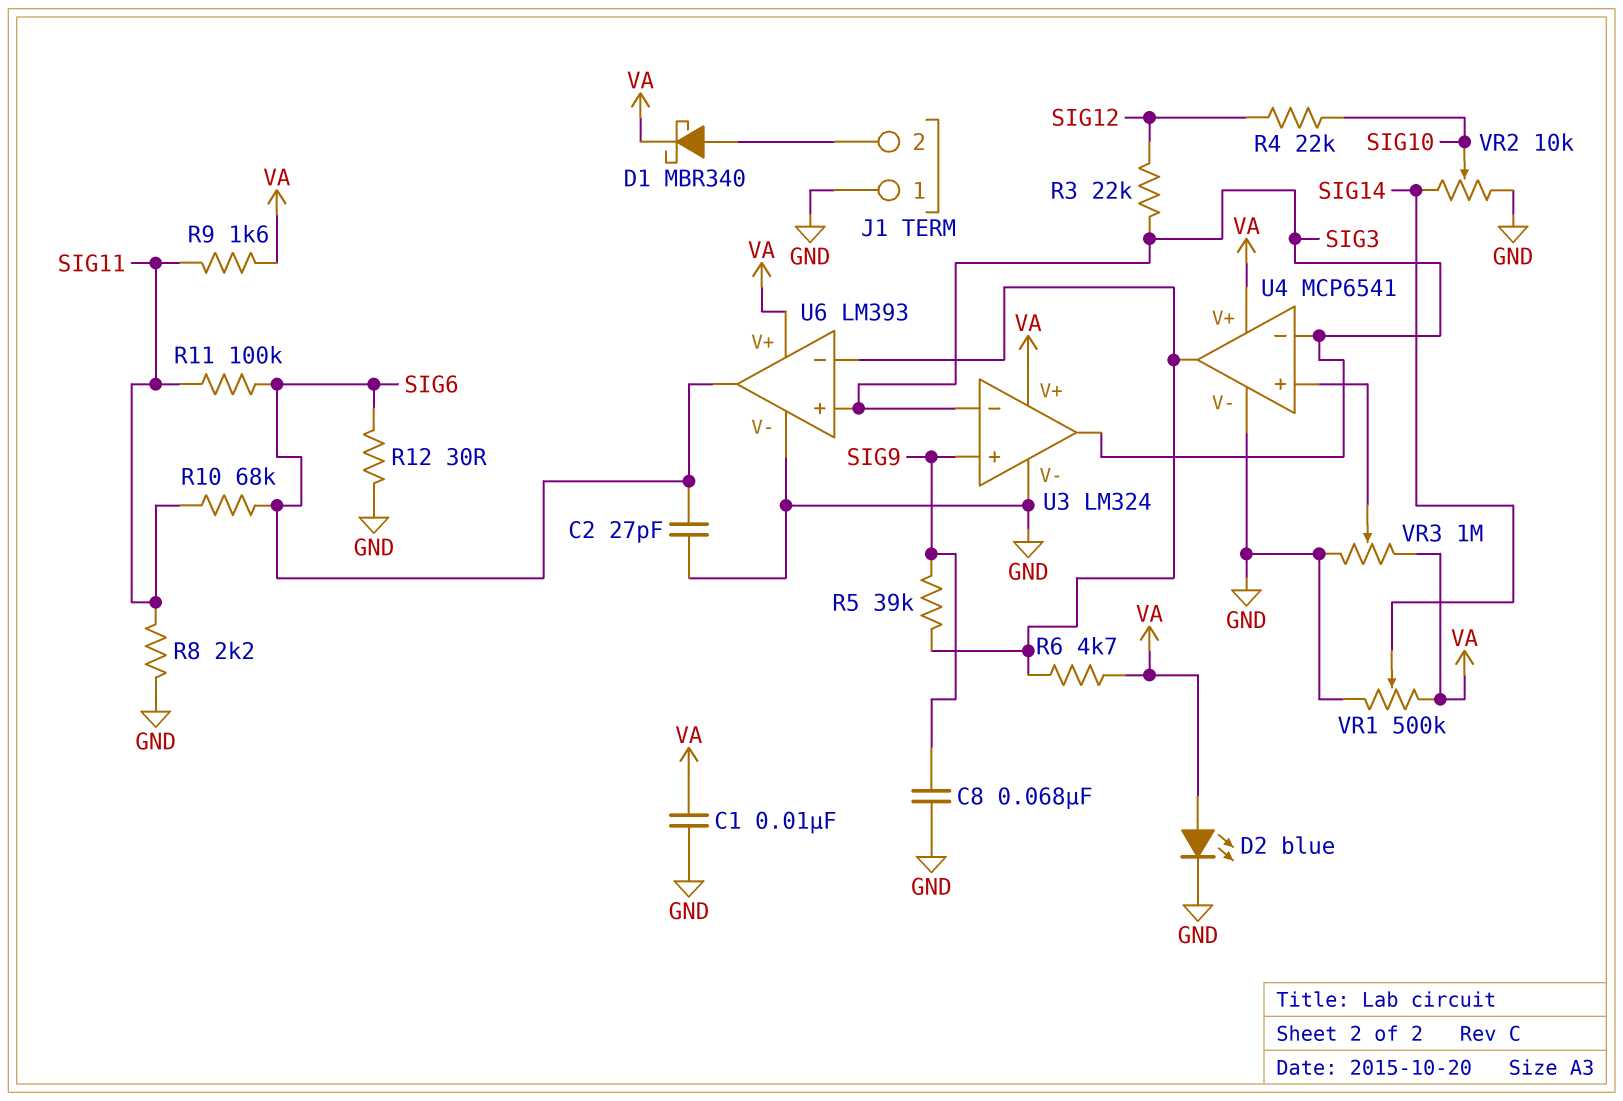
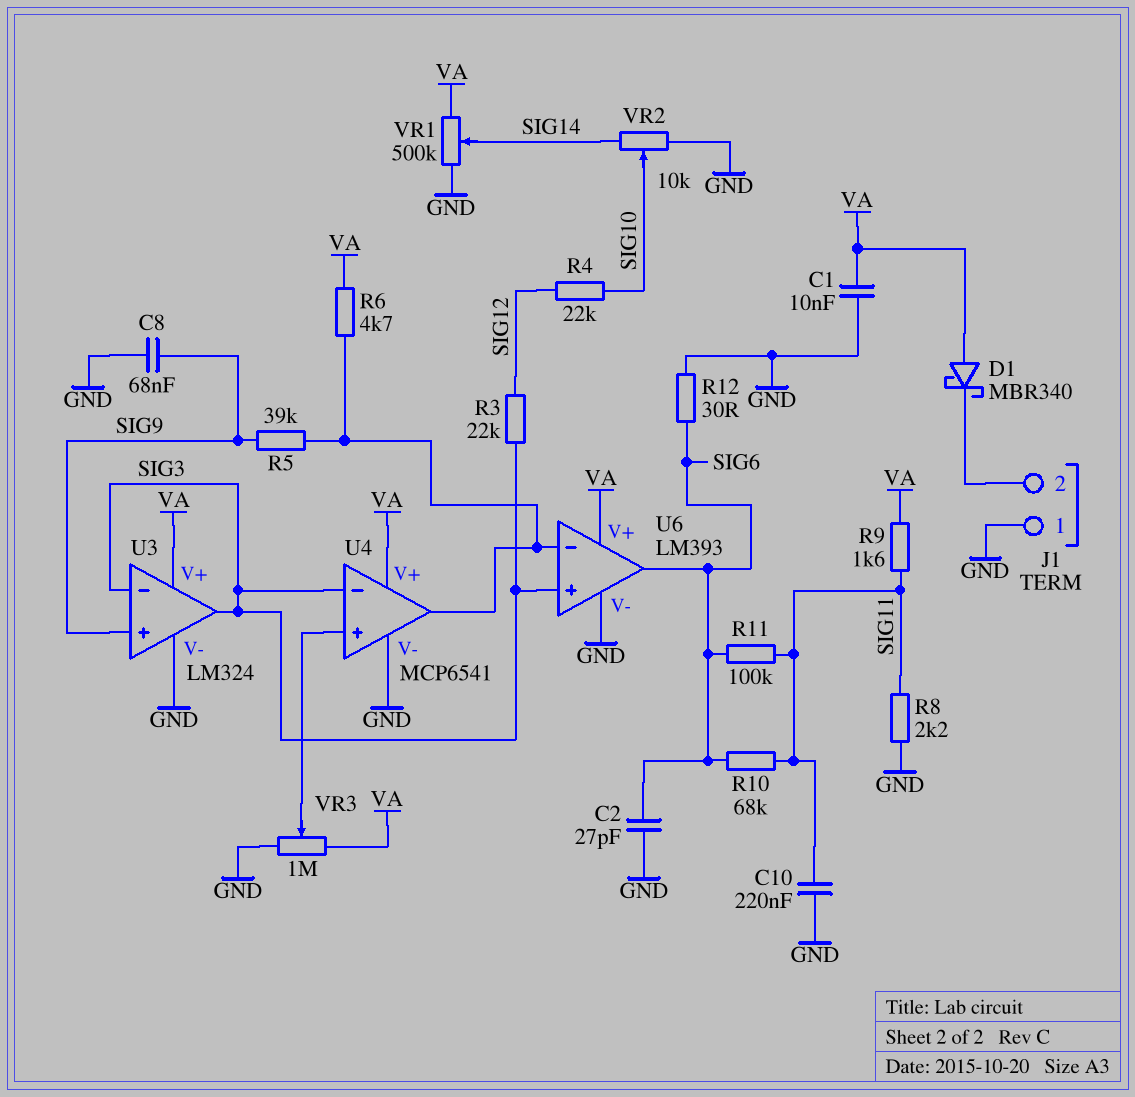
C10: none -> 220nF (GND, SIG11)
D1: schottky MBR340 (A J1/2, K VA) -> schottky MBR340 (A VA, K J1/2)
D2: LED blue (A VA, K GND) -> none

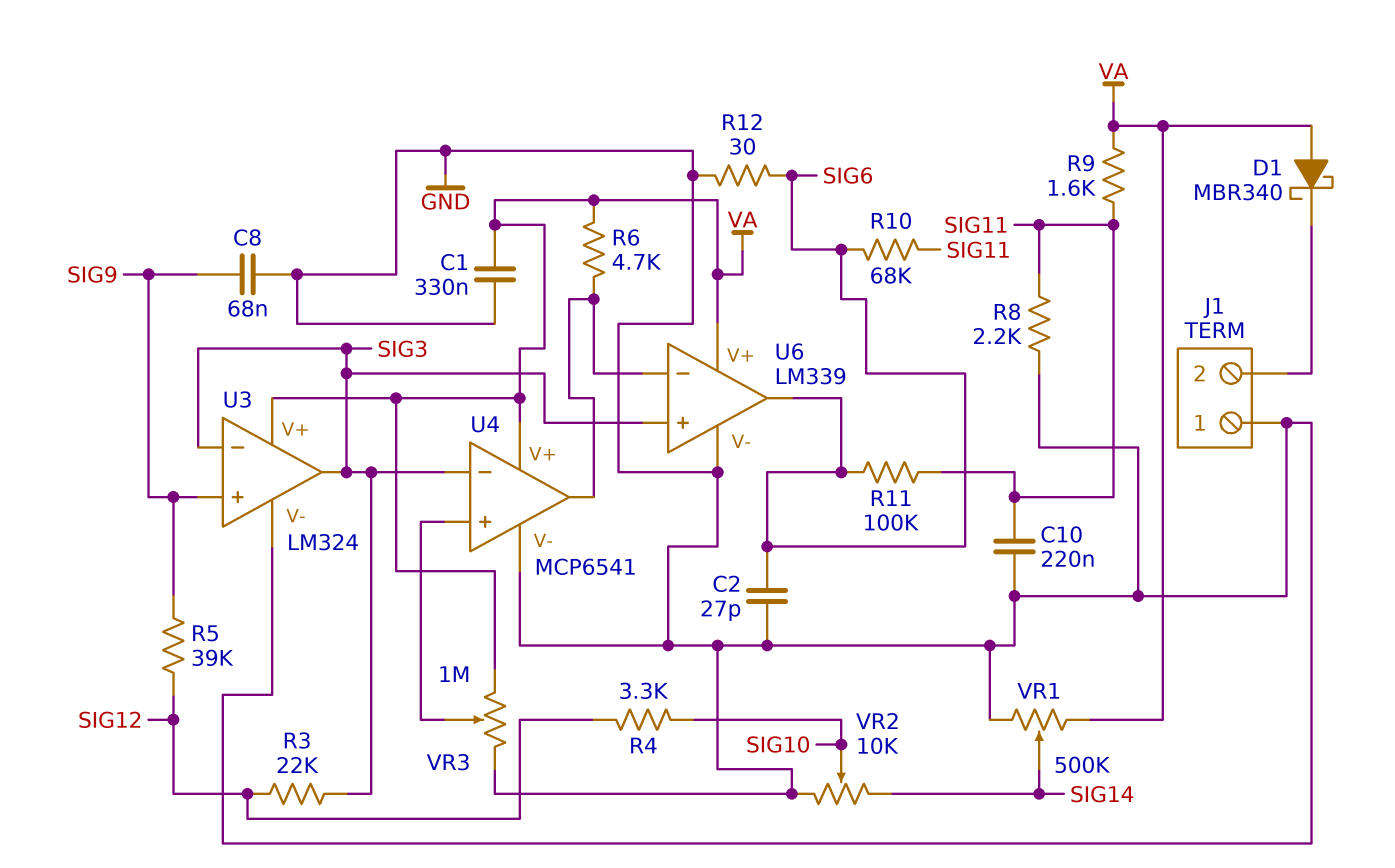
C1: 10nF (GND, VA) -> 330nF (GND, VA)
R4: 22k (SIG10, SIG12) -> 3.3k (SIG10, SIG12)
R5: 39k (SIG9, U4/out) -> 39k (SIG9, SIG12)
U6: LM393 -> LM339

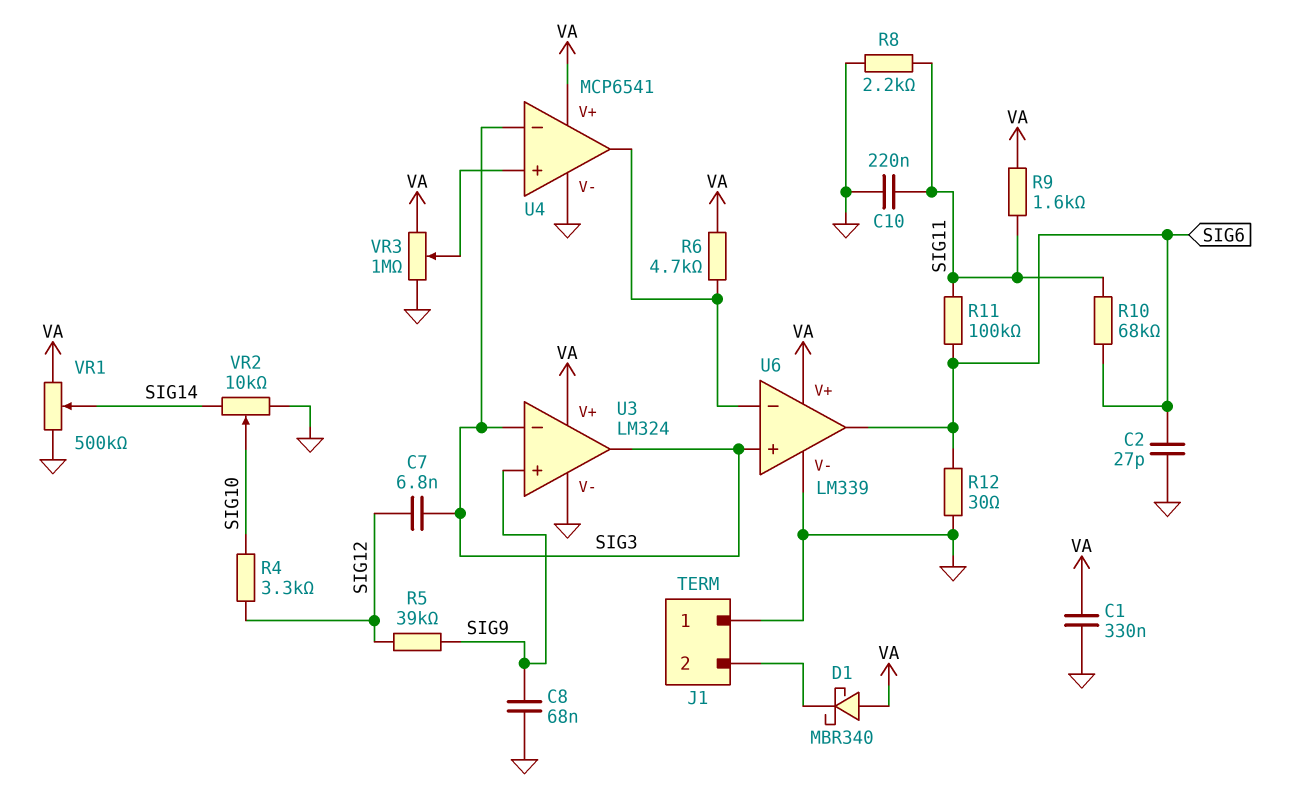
C7: none -> 6.8nF (SIG3, SIG12)
R3: 22k (SIG3, SIG12) -> none

